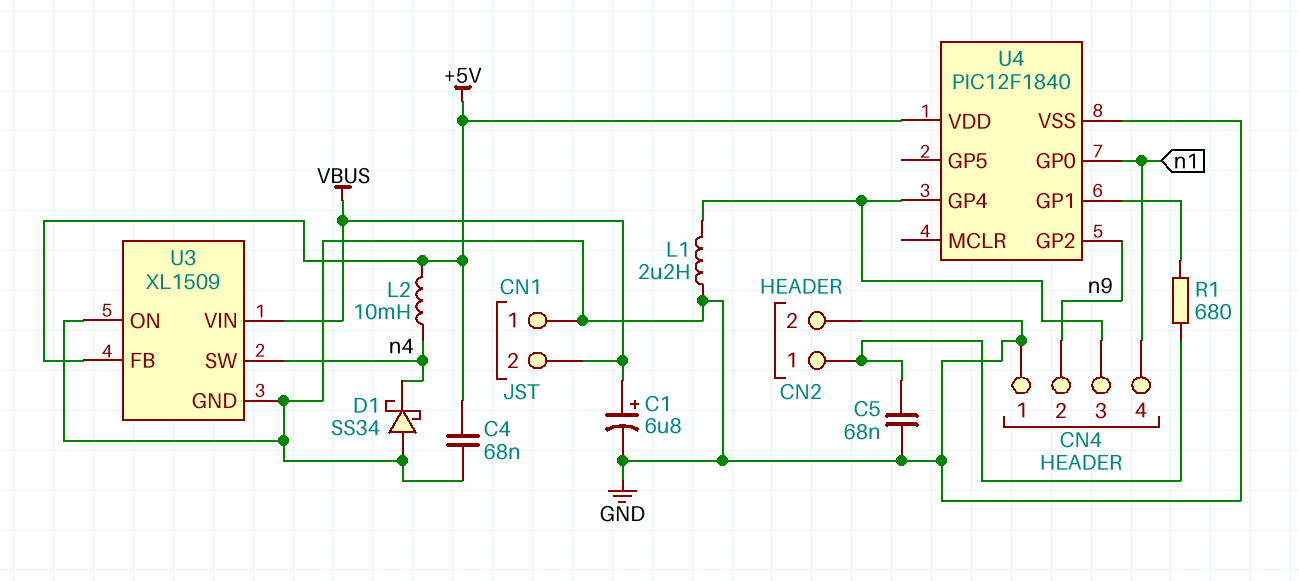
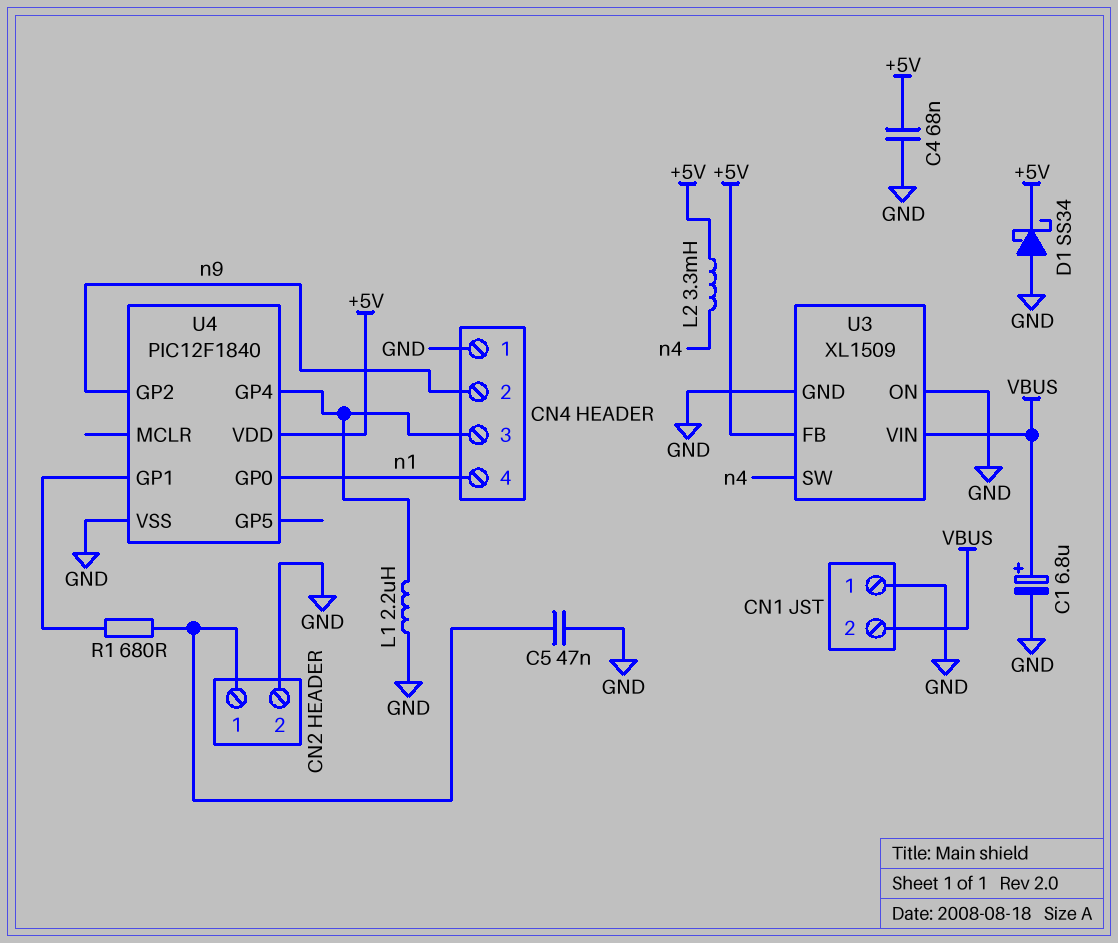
C5: 68nF (CN2/1, GND) -> 47nF (CN2/1, GND)
D1: schottky SS34 (A GND, K n4) -> schottky SS34 (A GND, K +5V)
L2: 10mH (+5V, n4) -> 3.3mH (+5V, n4)

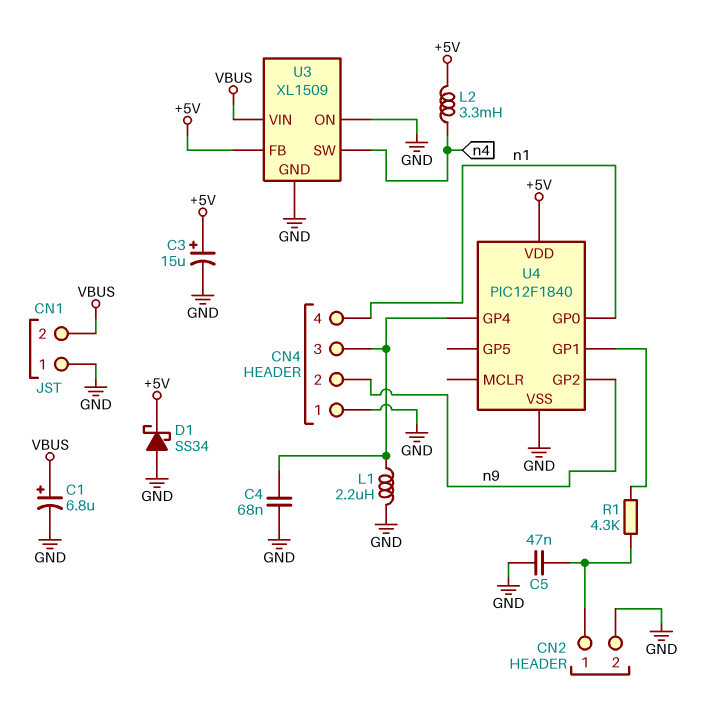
C3: none -> 15uF (plus +5V, minus GND)
C4: 68nF (+5V, GND) -> 68nF (CN4/3, GND)
R1: 680 (CN2/1, U4/GP1) -> 4.3k (CN2/1, U4/GP1)

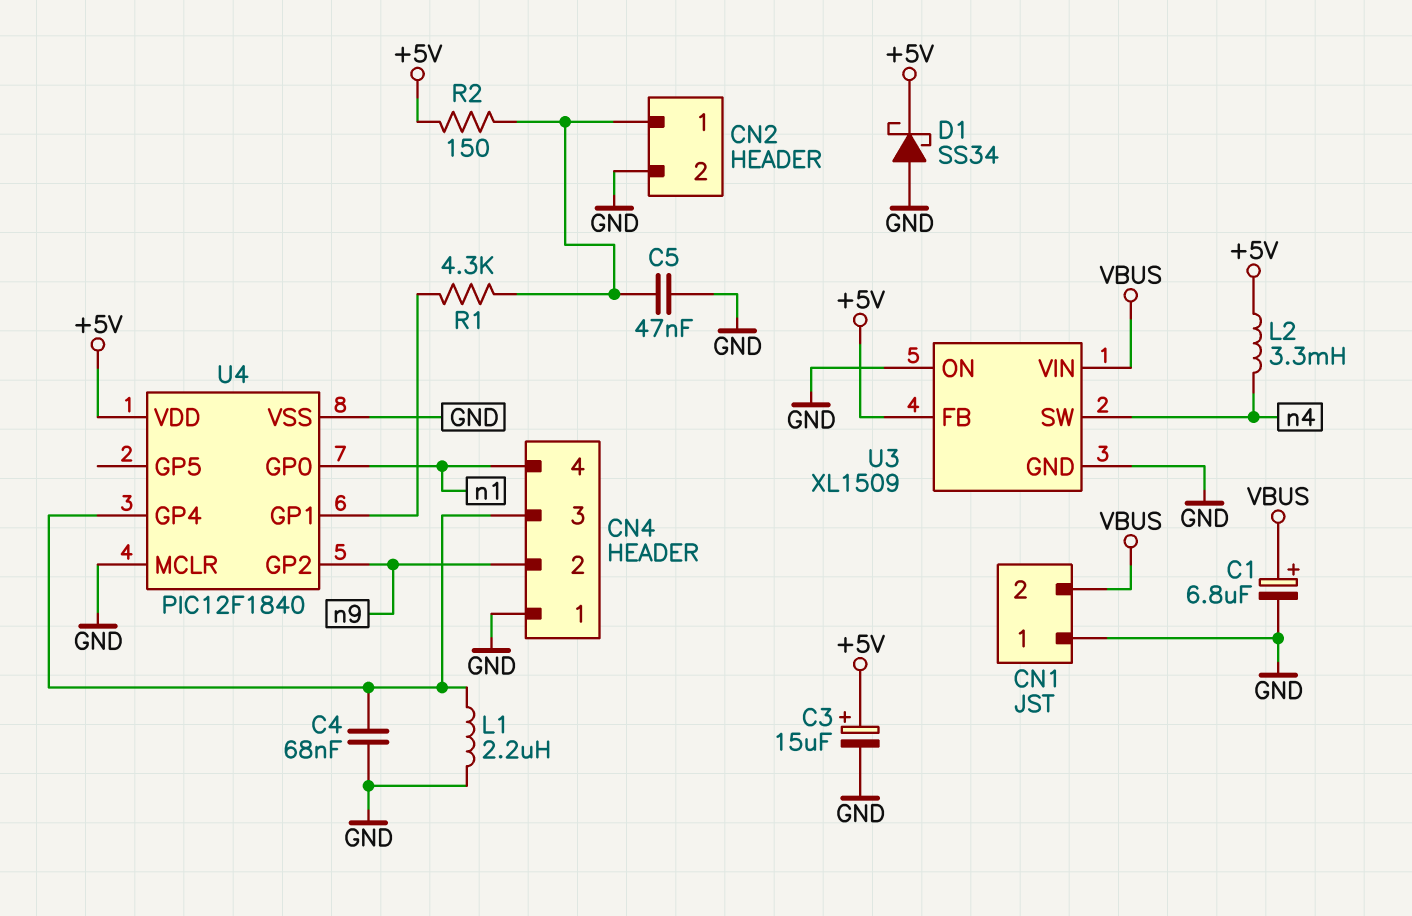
R2: none -> 150 (+5V, CN2/1)
U4 pin MCLR: none -> GND

